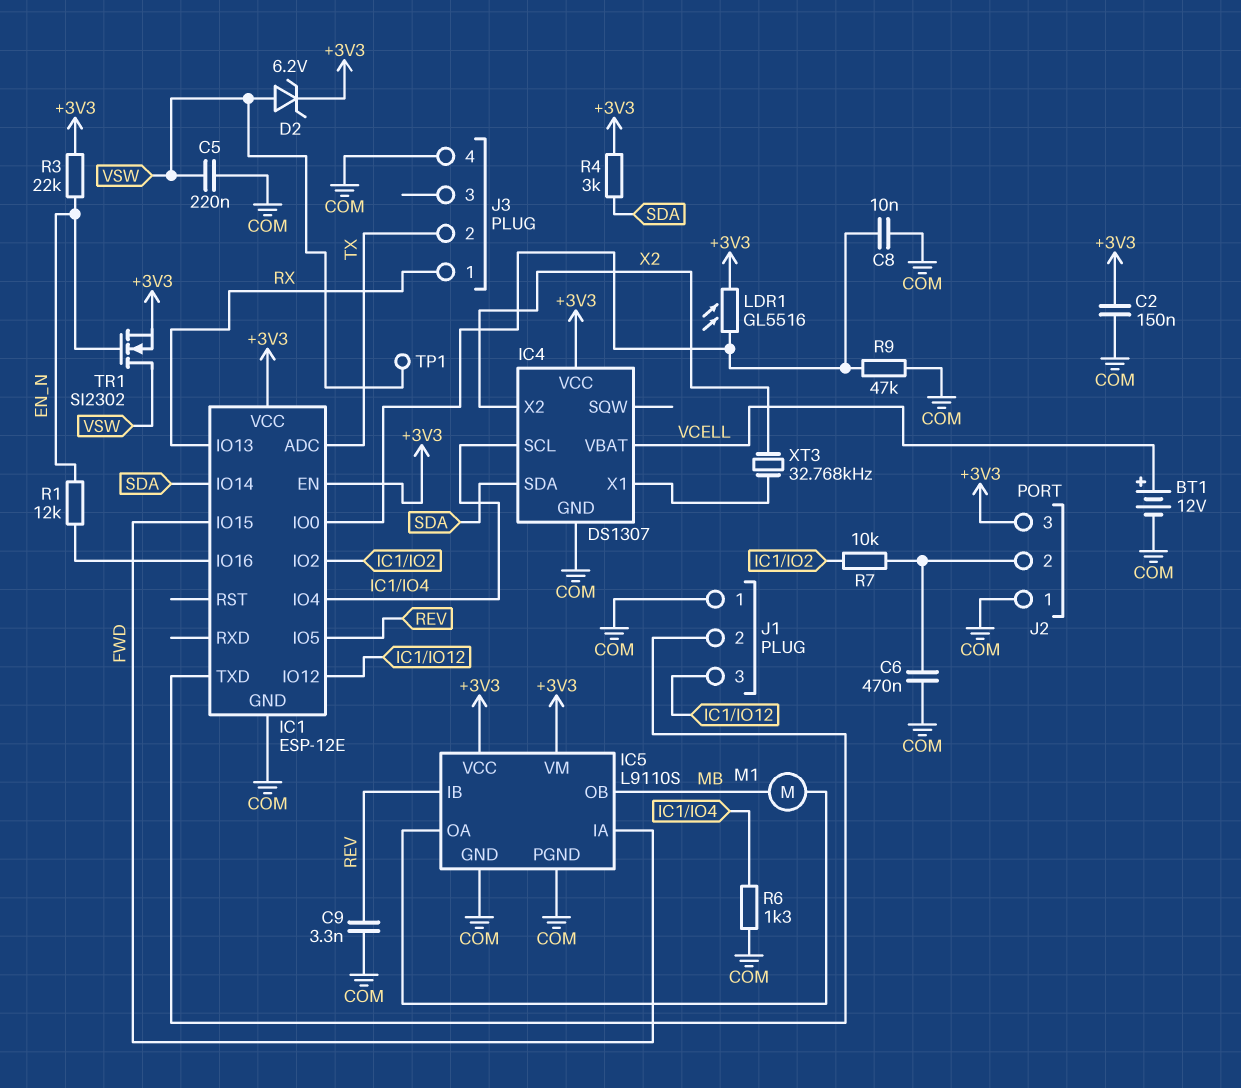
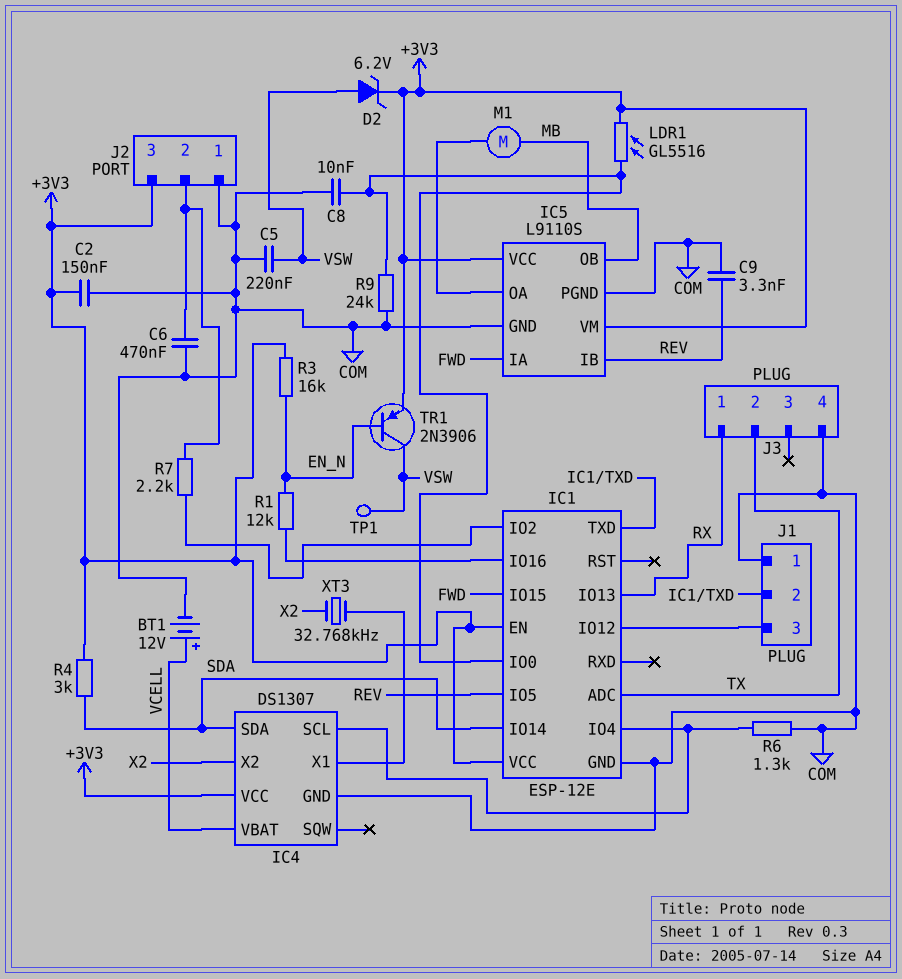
R3: 22k (+3V3, EN_N) -> 16k (+3V3, EN_N)
R7: 10k (IC1/IO2, J2/2) -> 2.2k (IC1/IO2, J2/2)
R9: 47k (COM, IC1/IO0) -> 24k (COM, IC1/IO0)
TR1: NMOS SI2302 (G EN_N, D VSW, S +3V3) -> PNP 2N3906 (B EN_N, C VSW, E +3V3)

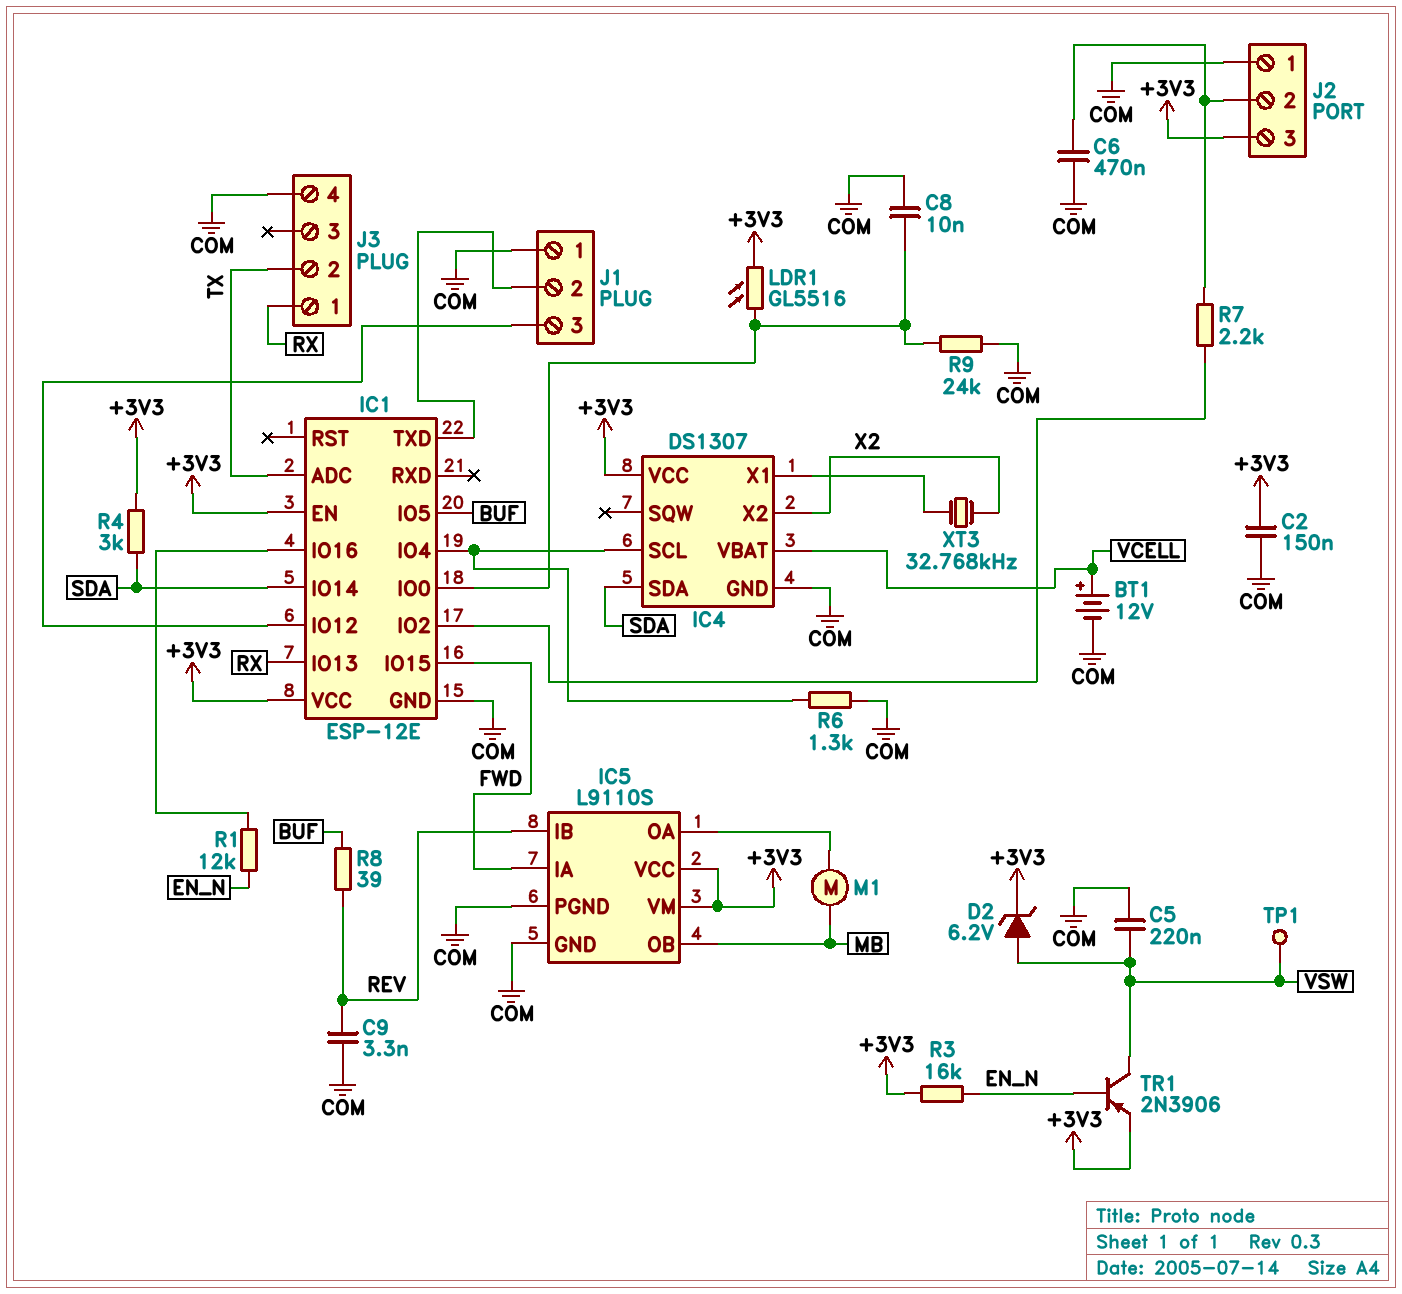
IC1 pin IO5: REV -> BUF
R8: none -> 39 (BUF, REV)

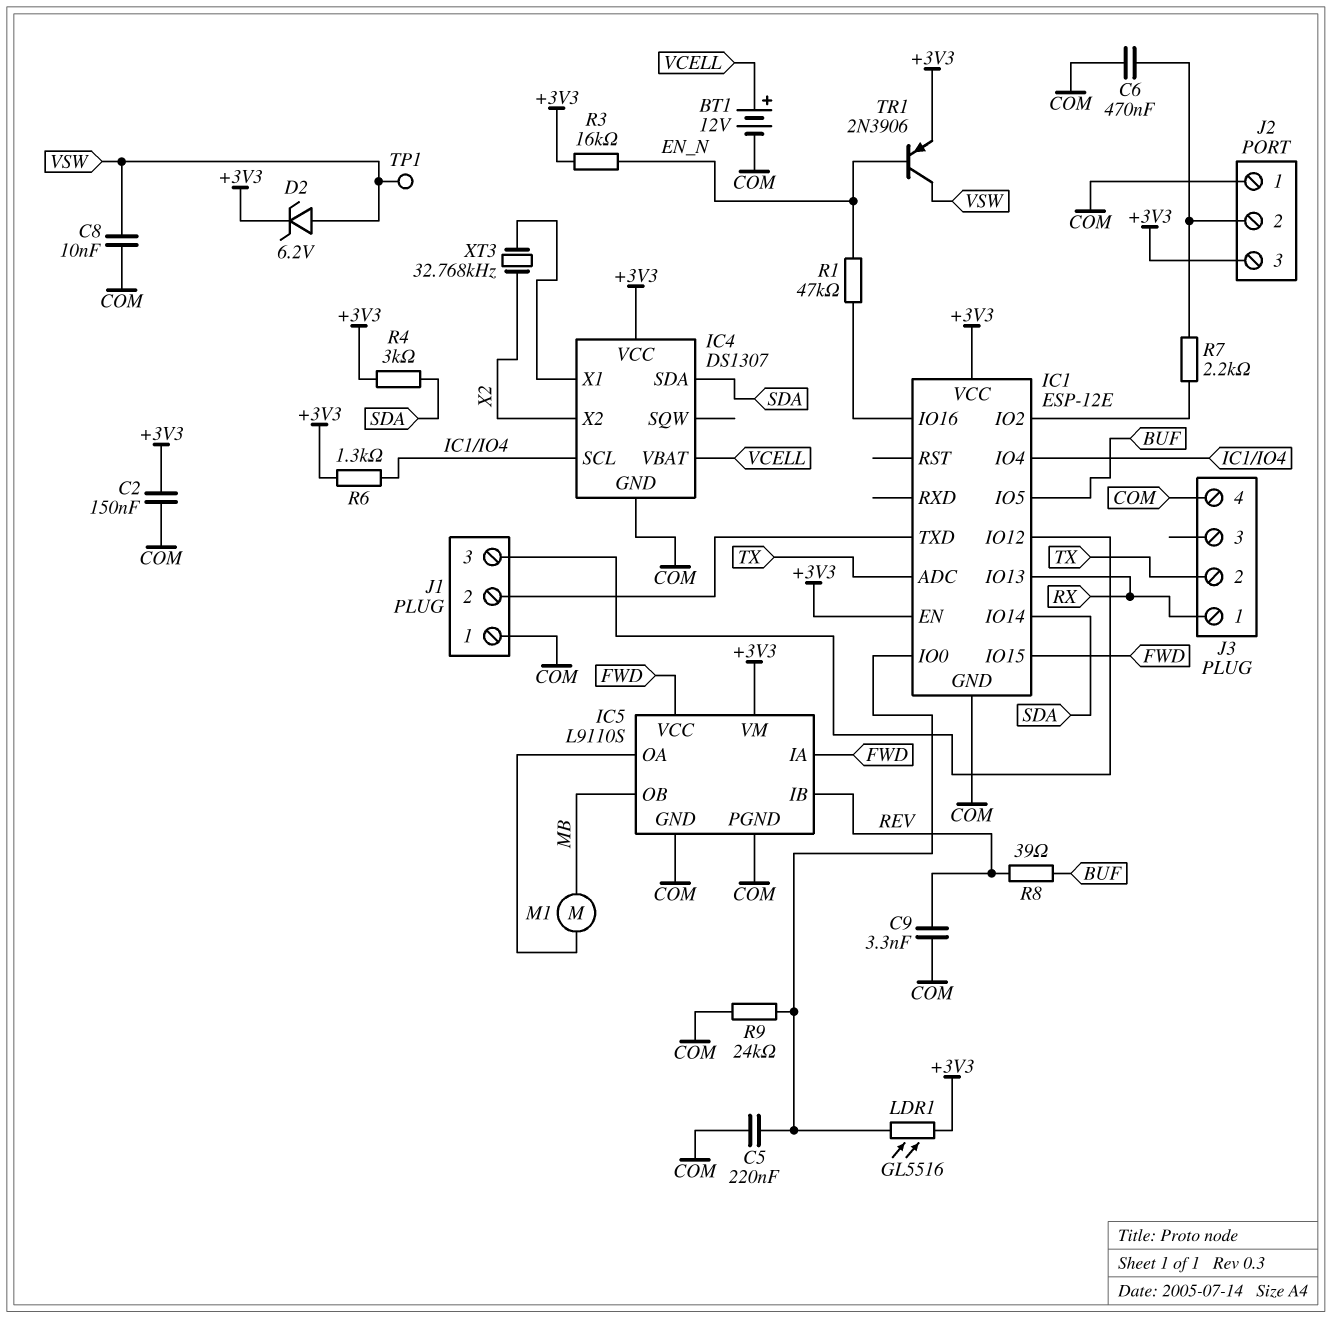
C5: 220nF (COM, VSW) -> 220nF (COM, IC1/IO0)
C8: 10nF (COM, IC1/IO0) -> 10nF (COM, VSW)
IC5 pin VCC: +3V3 -> FWD
R1: 12k (EN_N, IC1/IO16) -> 47k (EN_N, IC1/IO16)
R6: 1.3k (COM, IC1/IO4) -> 1.3k (+3V3, IC1/IO4)

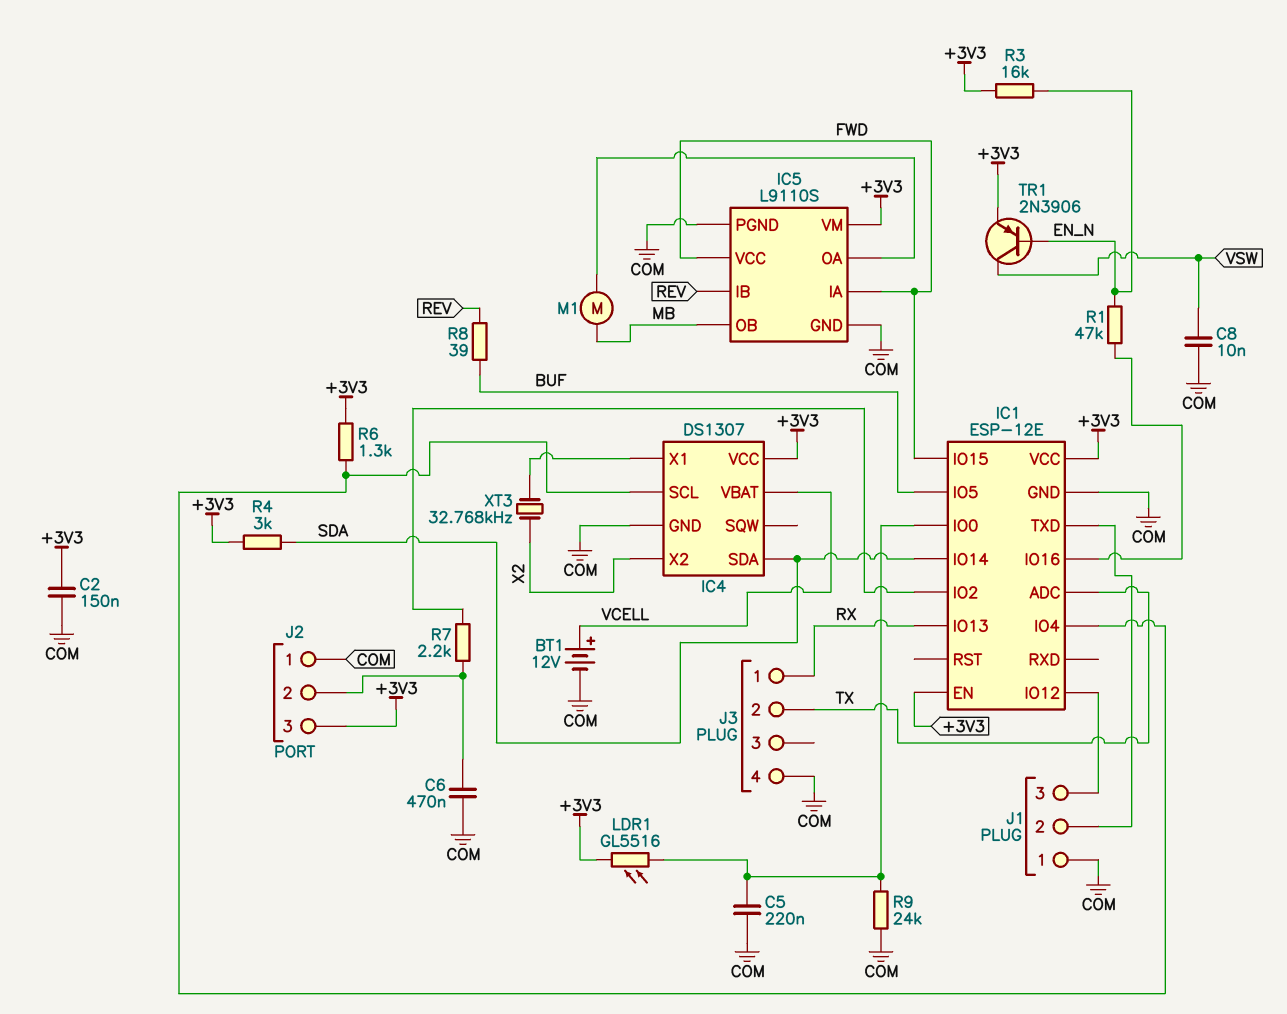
C9: 3.3nF (COM, REV) -> none
D2: zener 6.2V (A VSW, K +3V3) -> none
TP1: test point (VSW) -> none

